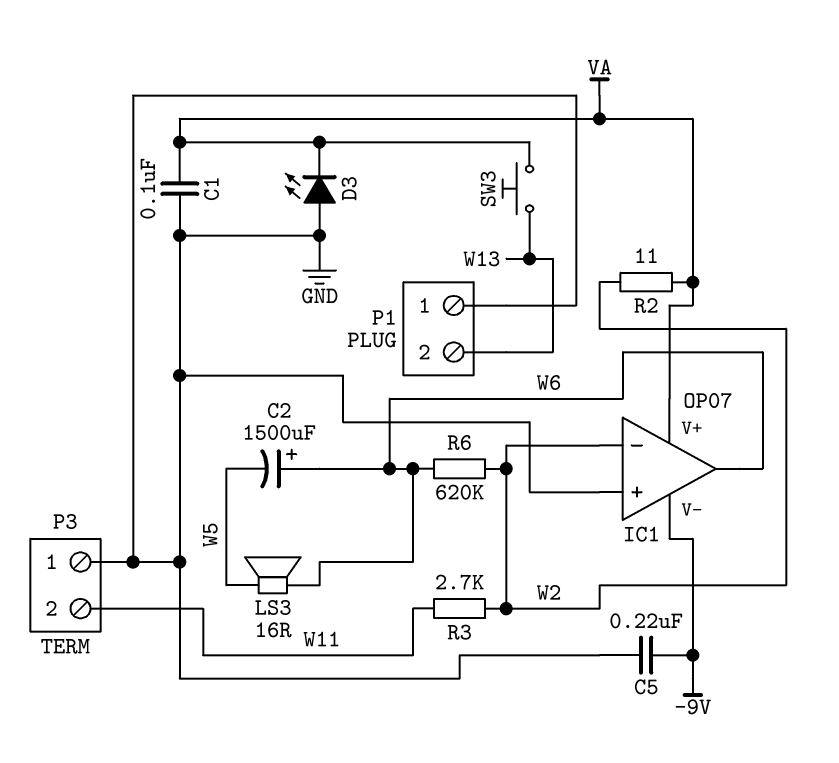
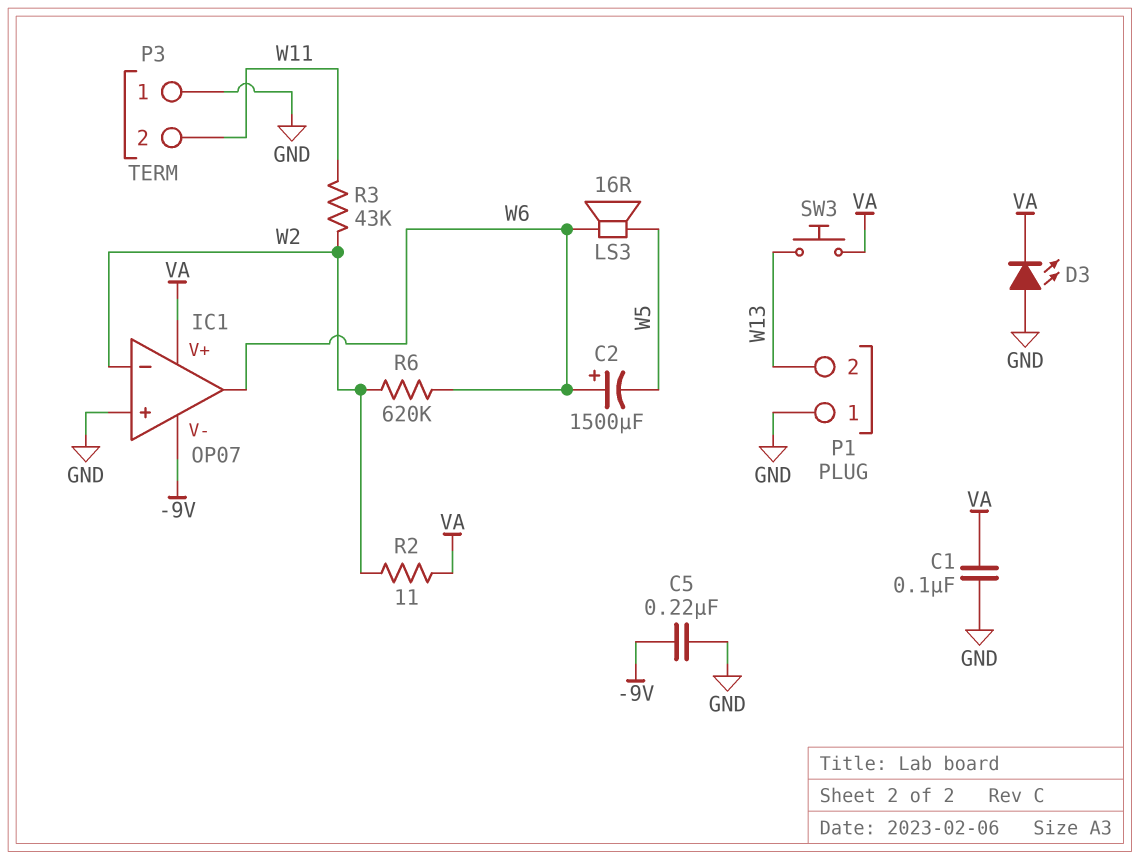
R3: 2.7k (W2, W11) -> 43k (W2, W11)

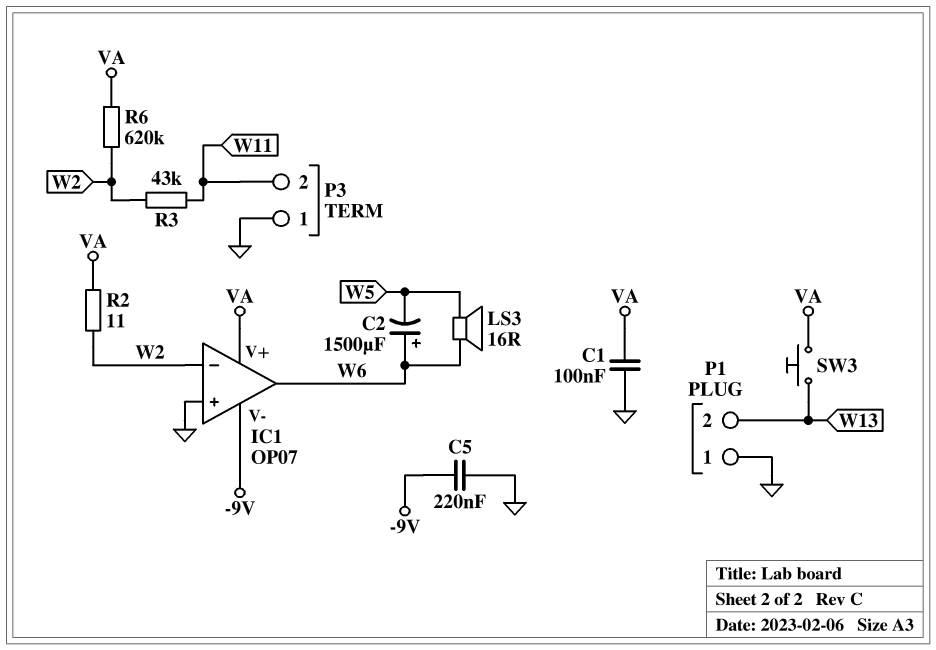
D3: LED (A GND, K VA) -> none
R6: 620k (W2, W6) -> 620k (VA, W2)

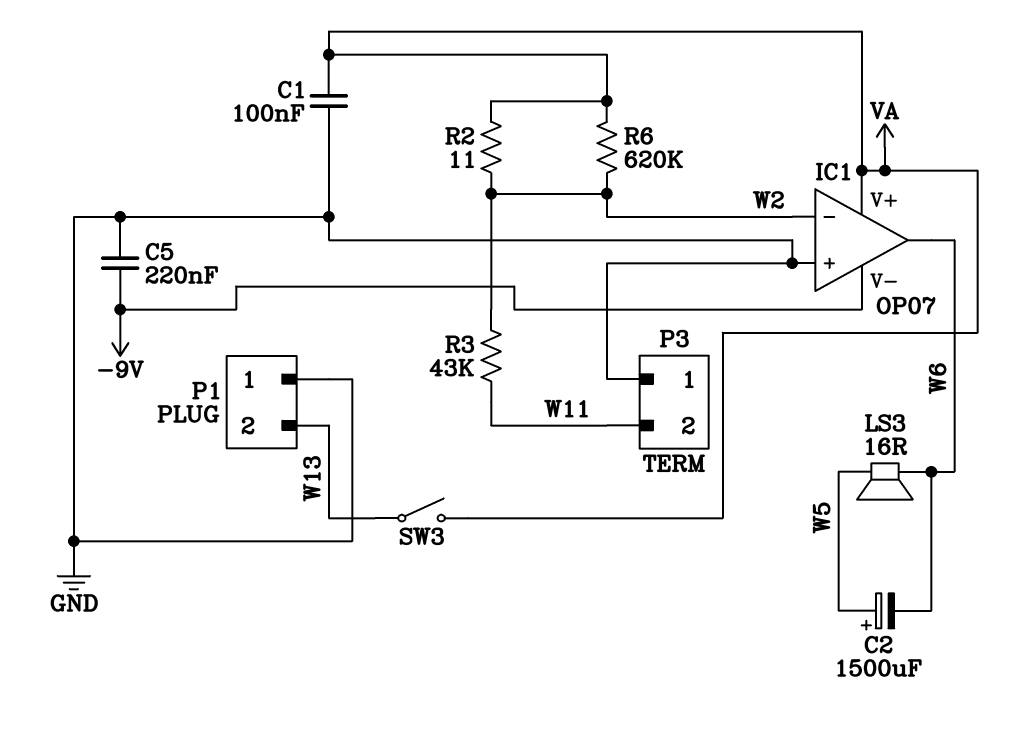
C2: 1500uF (plus W6, minus W5) -> 1500uF (plus W5, minus W6)
SW3: button (VA, W13) -> switch (VA, W13)

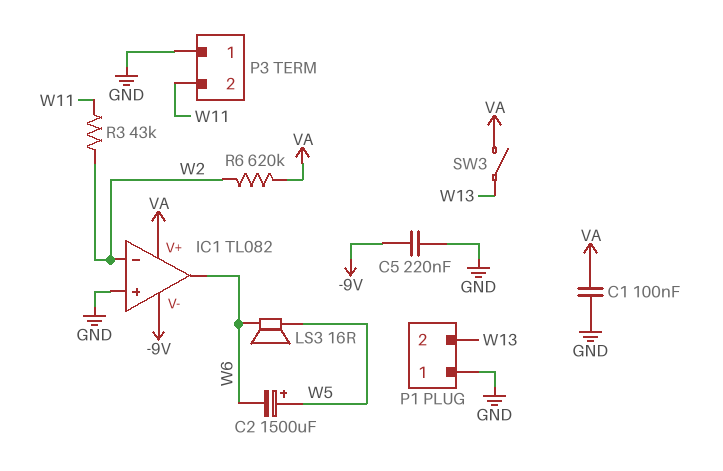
IC1: OP07 -> TL082
R2: 11 (VA, W2) -> none

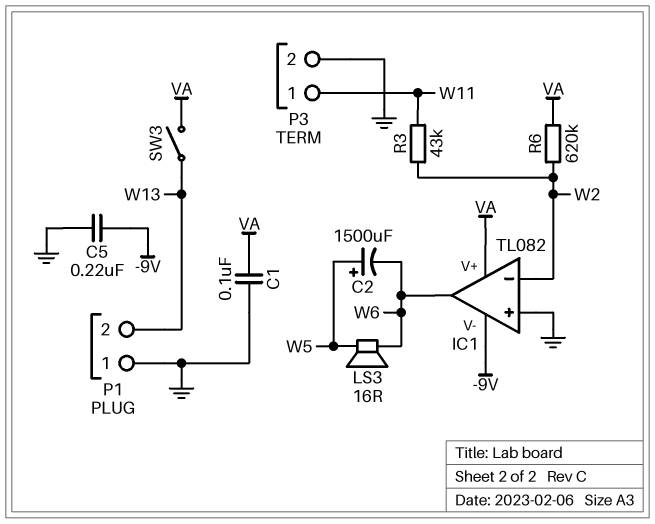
P3 pin 1: GND -> W11
P3 pin 2: W11 -> GND

